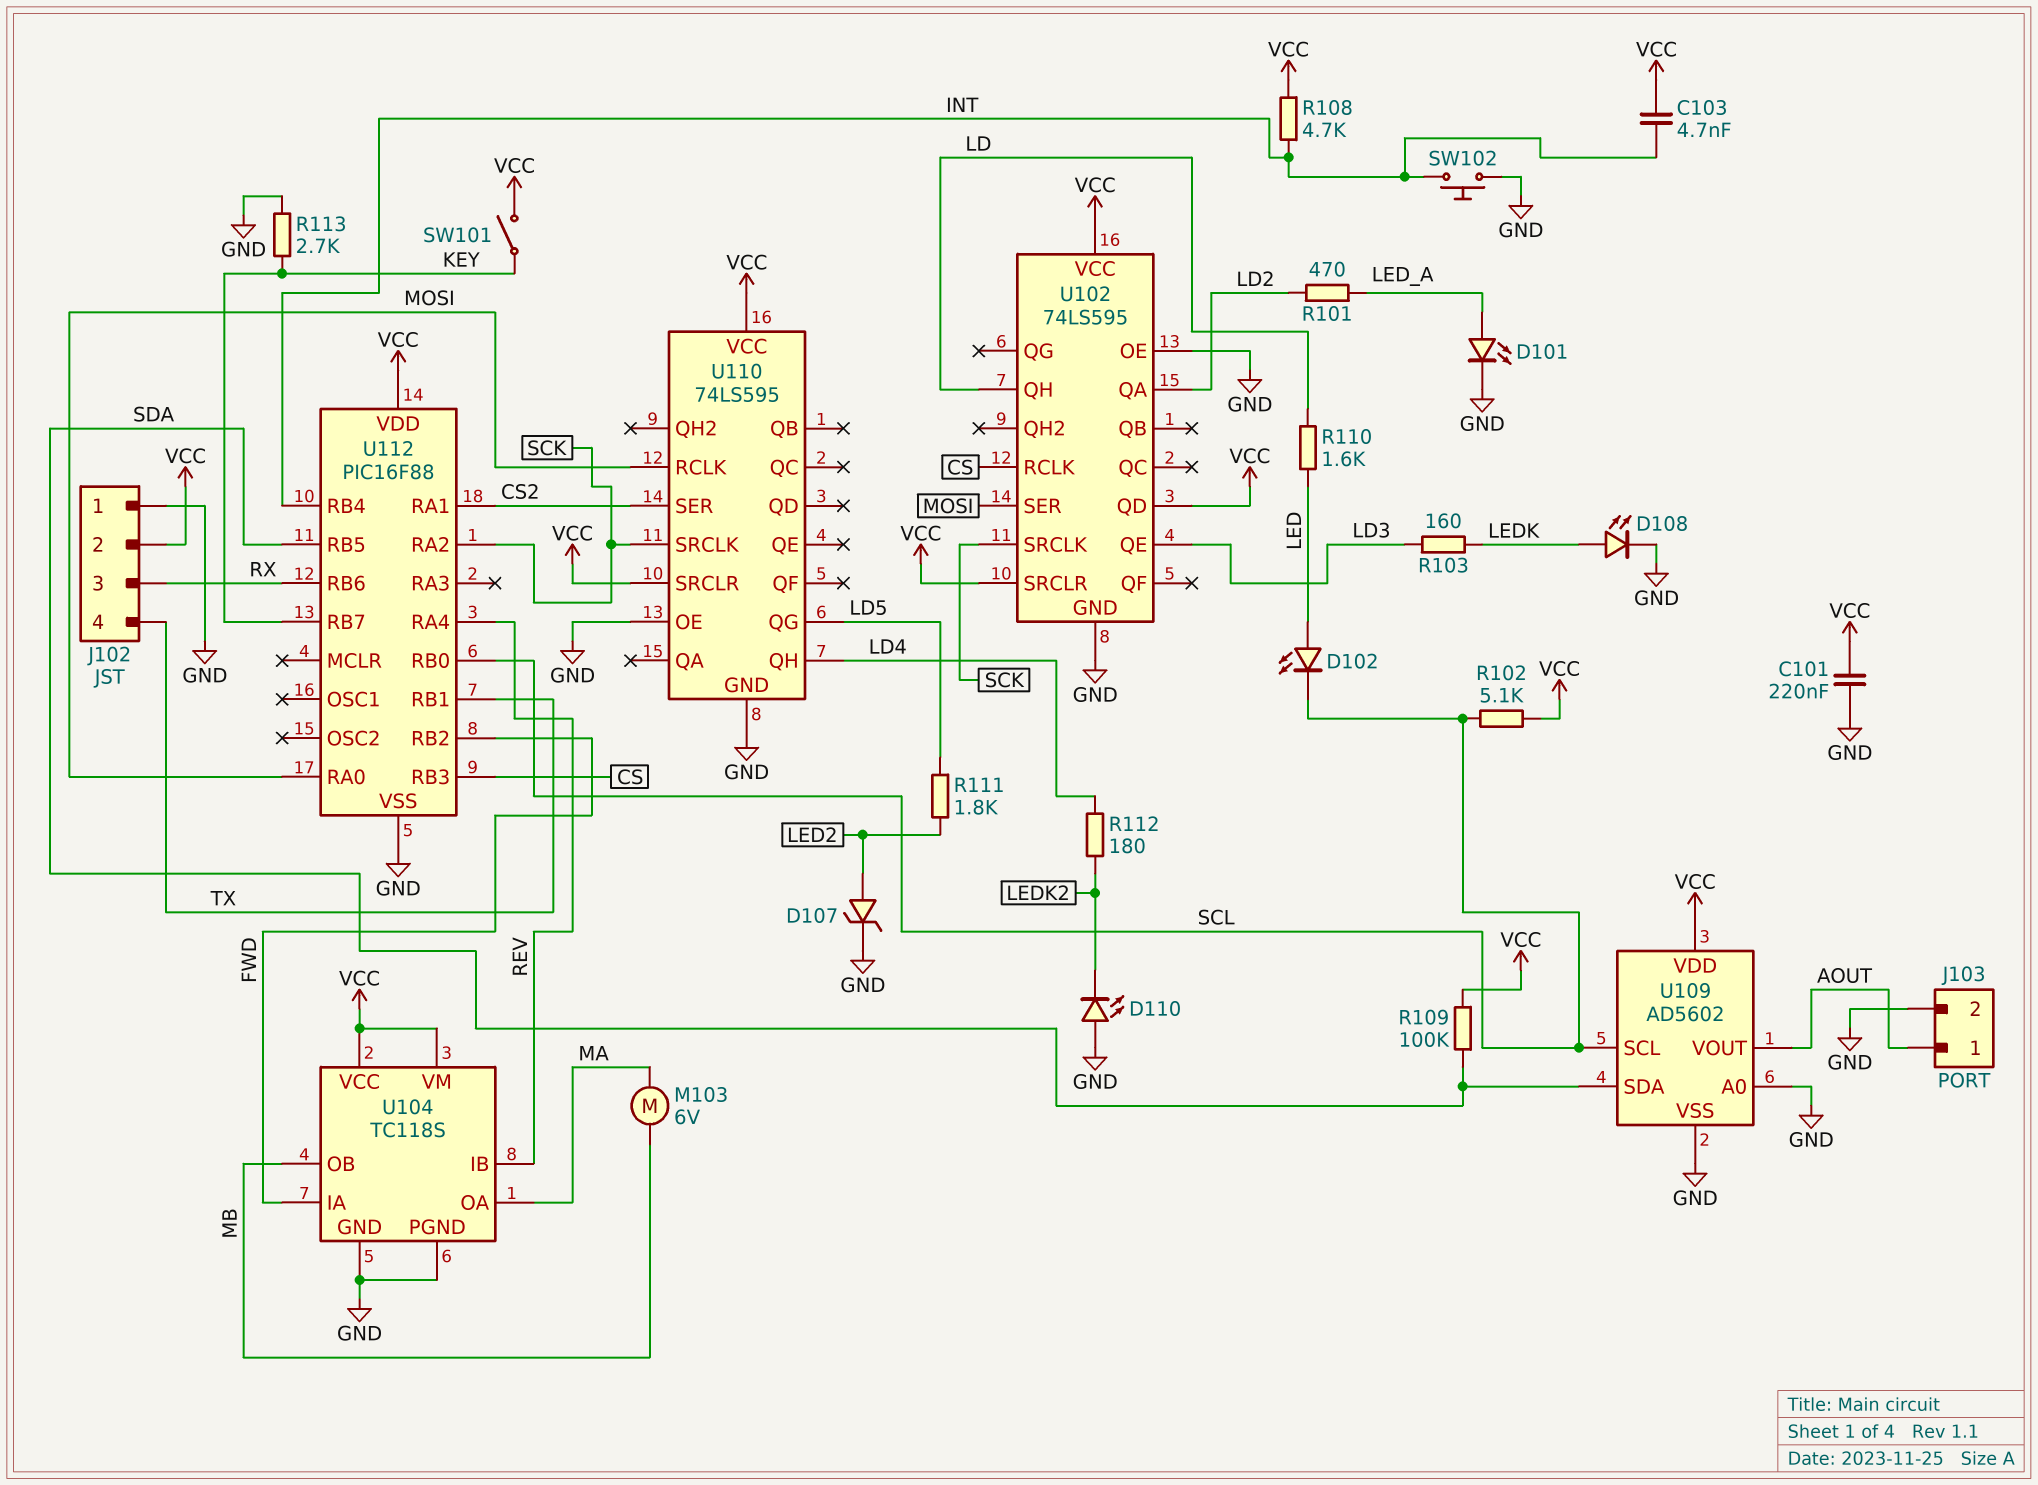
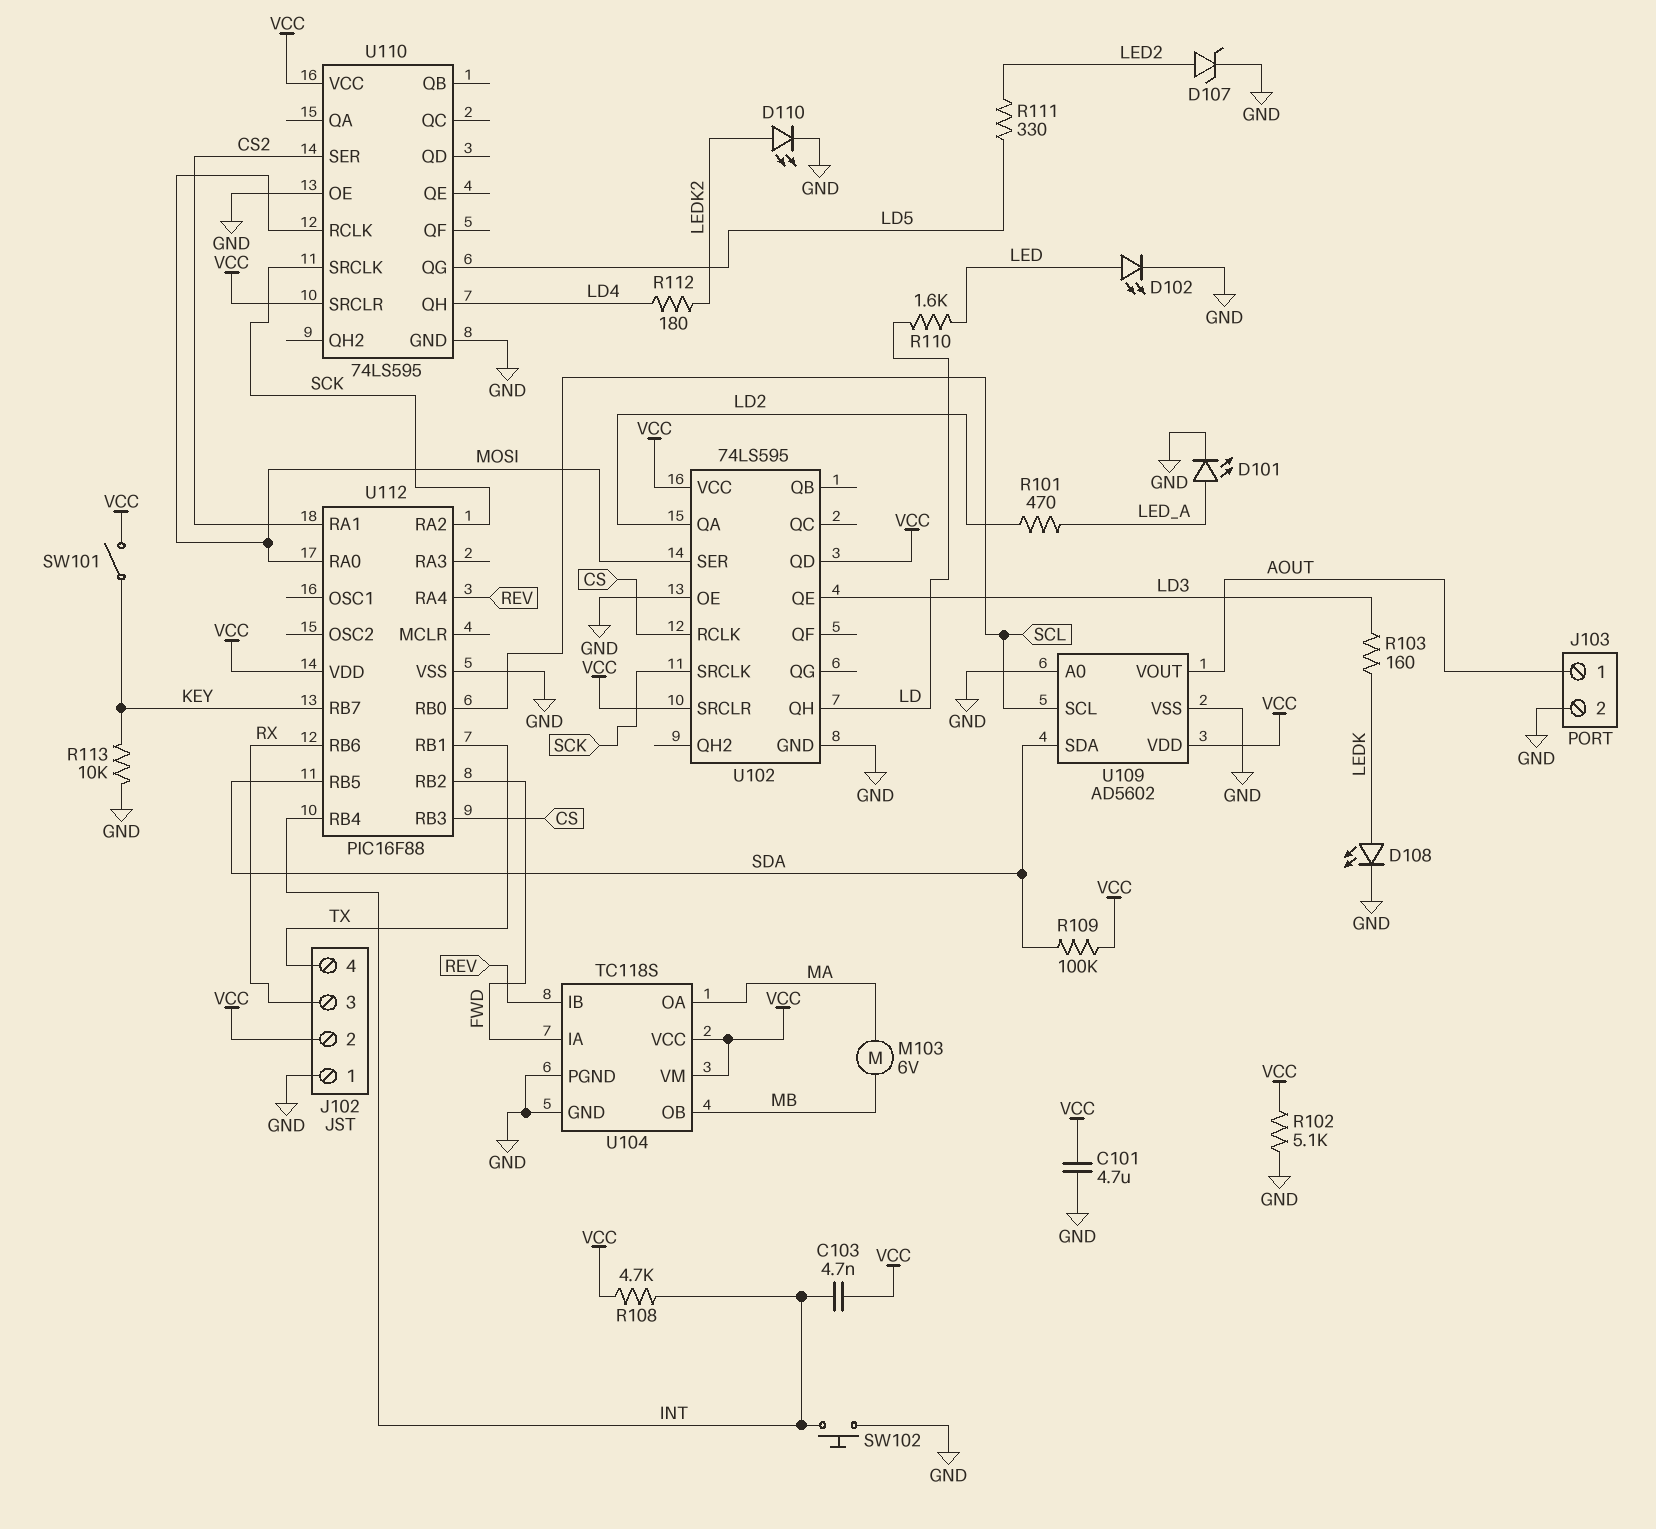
C101: 220nF (GND, VCC) -> 4.7uF (GND, VCC)
D102: LED (A LED, K SCL) -> LED (A LED, K GND)
D110: LED (A GND, K LEDK2) -> LED (A LEDK2, K GND)
R102: 5.1k (SCL, VCC) -> 5.1k (GND, VCC)
R111: 1.8k (LD5, LED2) -> 330 (LD5, LED2)
R113: 2.7k (GND, KEY) -> 10k (GND, KEY)

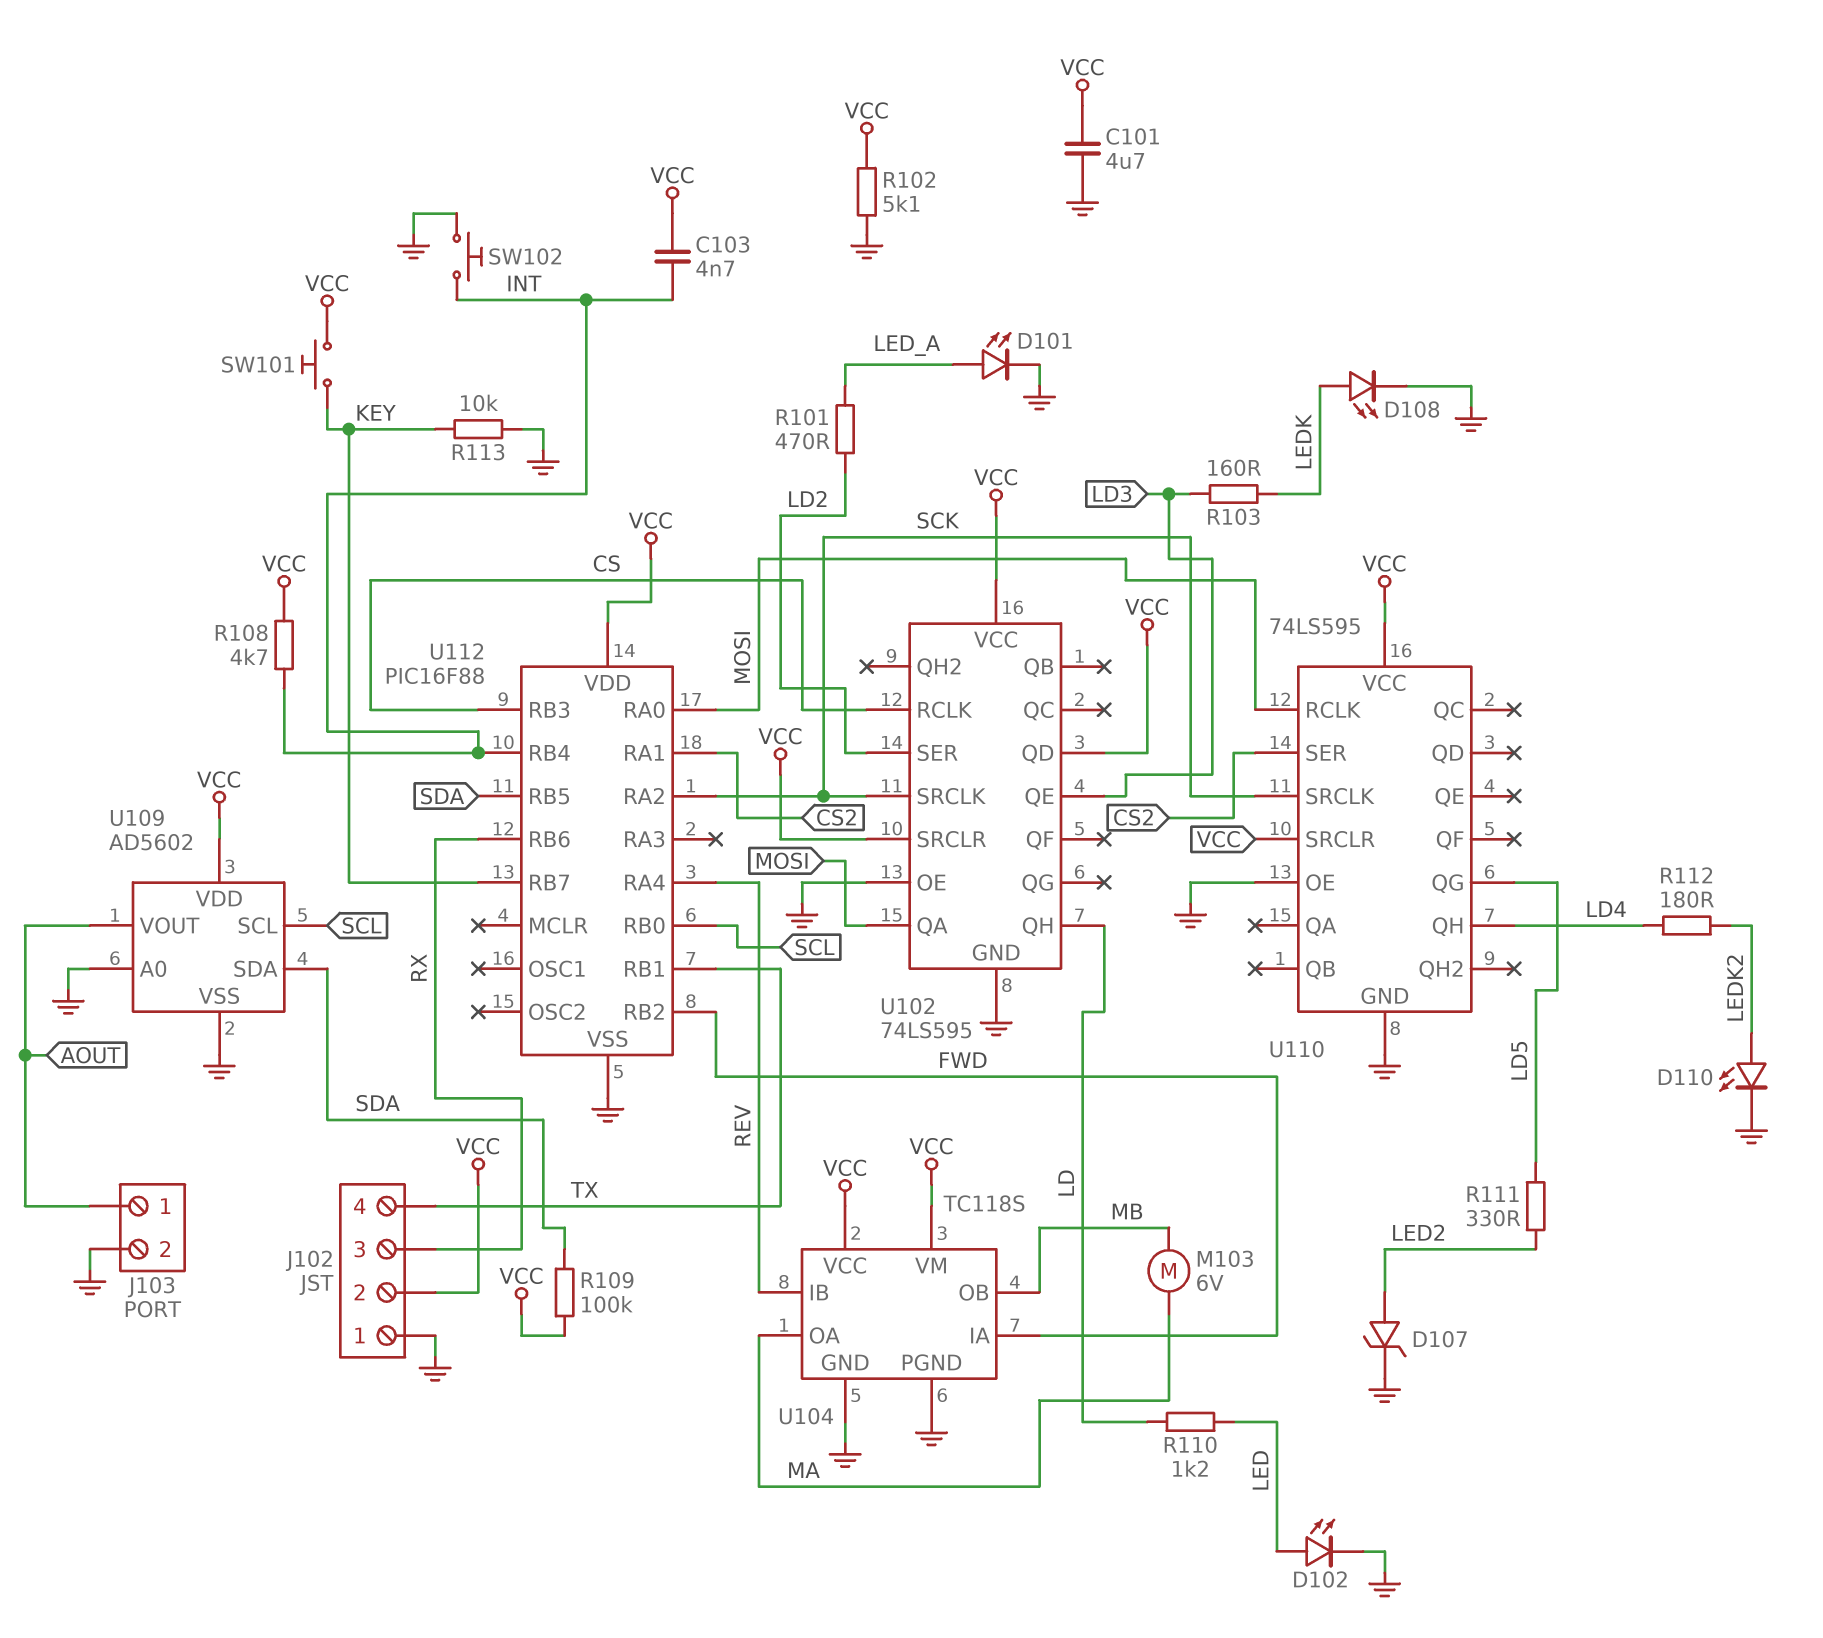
R110: 1.6k (LD, LED) -> 1.2k (LD, LED)
SW101: switch (KEY, VCC) -> button (KEY, VCC)
U102 pin QA: LD2 -> MOSI
U102 pin SER: MOSI -> LD2

